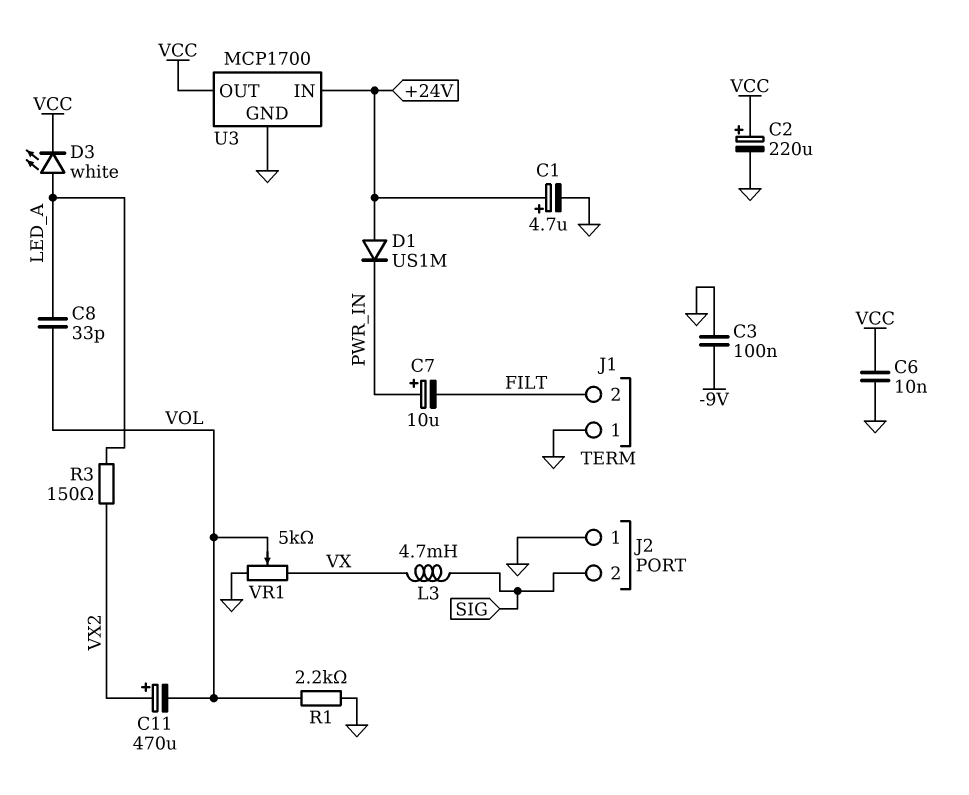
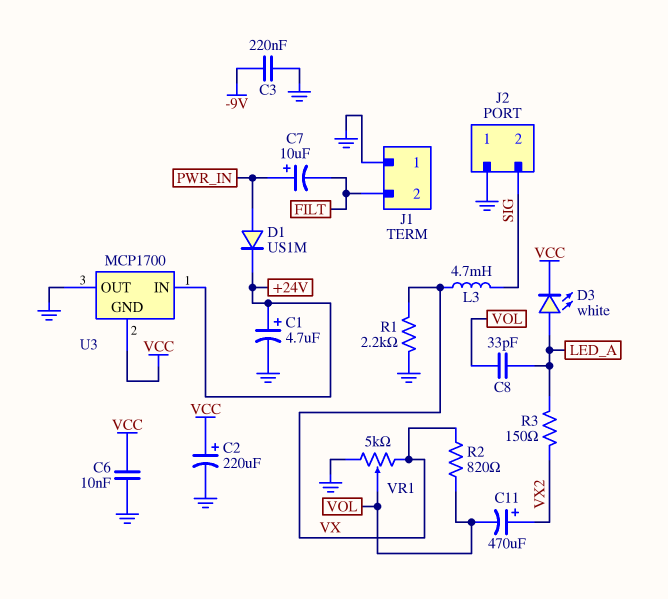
C3: 100nF (-9V, GND) -> 220nF (-9V, GND)
D1: diode US1M (A +24V, K PWR_IN) -> diode US1M (A PWR_IN, K +24V)
R1: 2.2k (GND, VOL) -> 2.2k (GND, VX)
R2: none -> 820 (VOL, VX)
U3 pin GND: GND -> VCC
U3 pin OUT: VCC -> GND

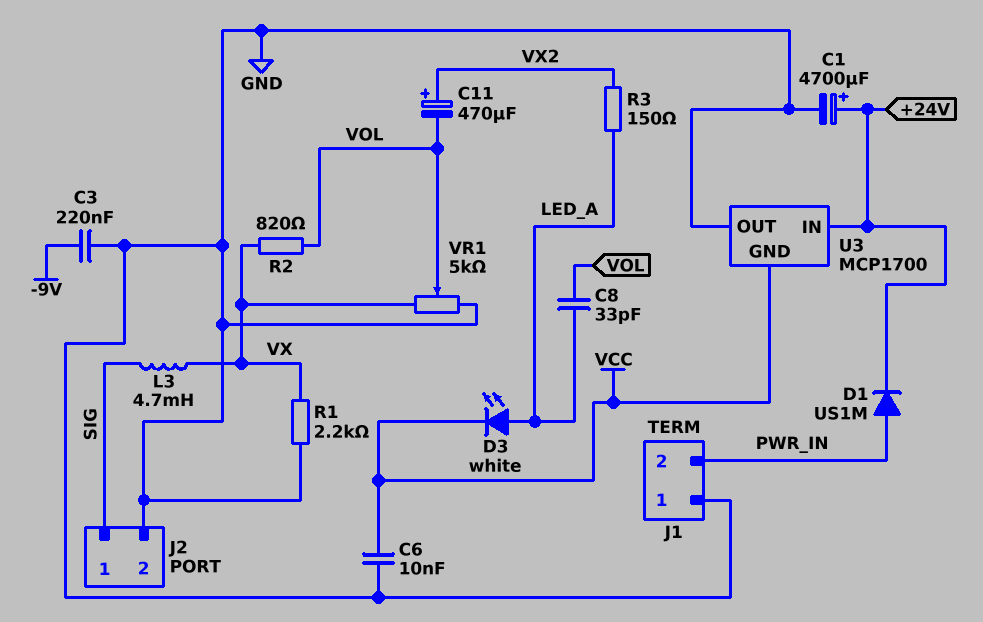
C1: 4.7uF (plus +24V, minus GND) -> 4700uF (plus +24V, minus GND)
C2: 220uF (plus VCC, minus GND) -> none
C7: 10uF (plus PWR_IN, minus FILT) -> none
J1 pin 2: FILT -> PWR_IN
J2 pin 1: GND -> SIG
J2 pin 2: SIG -> GND

